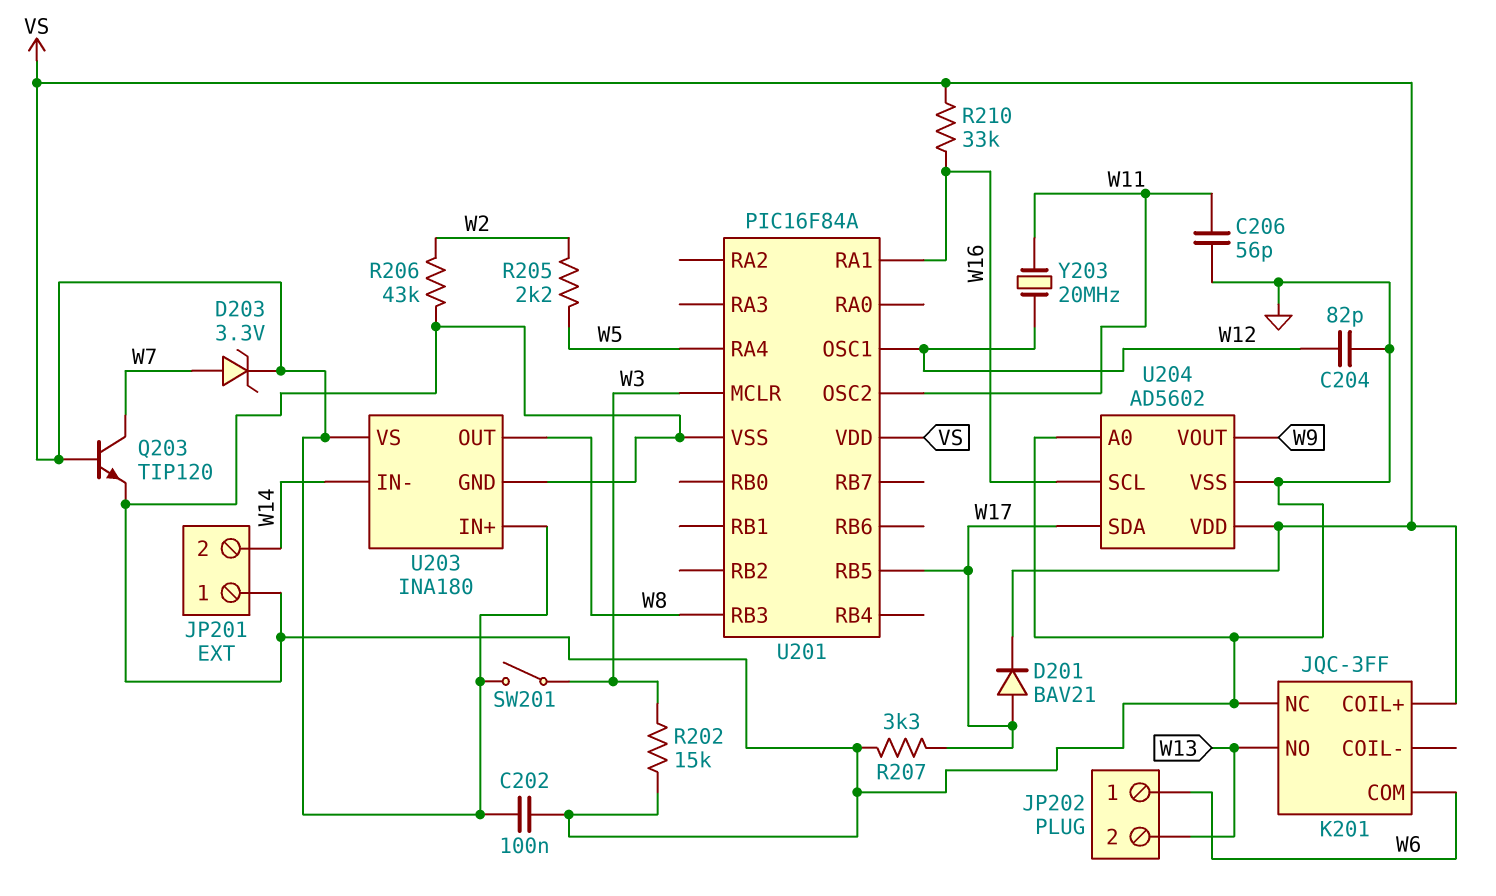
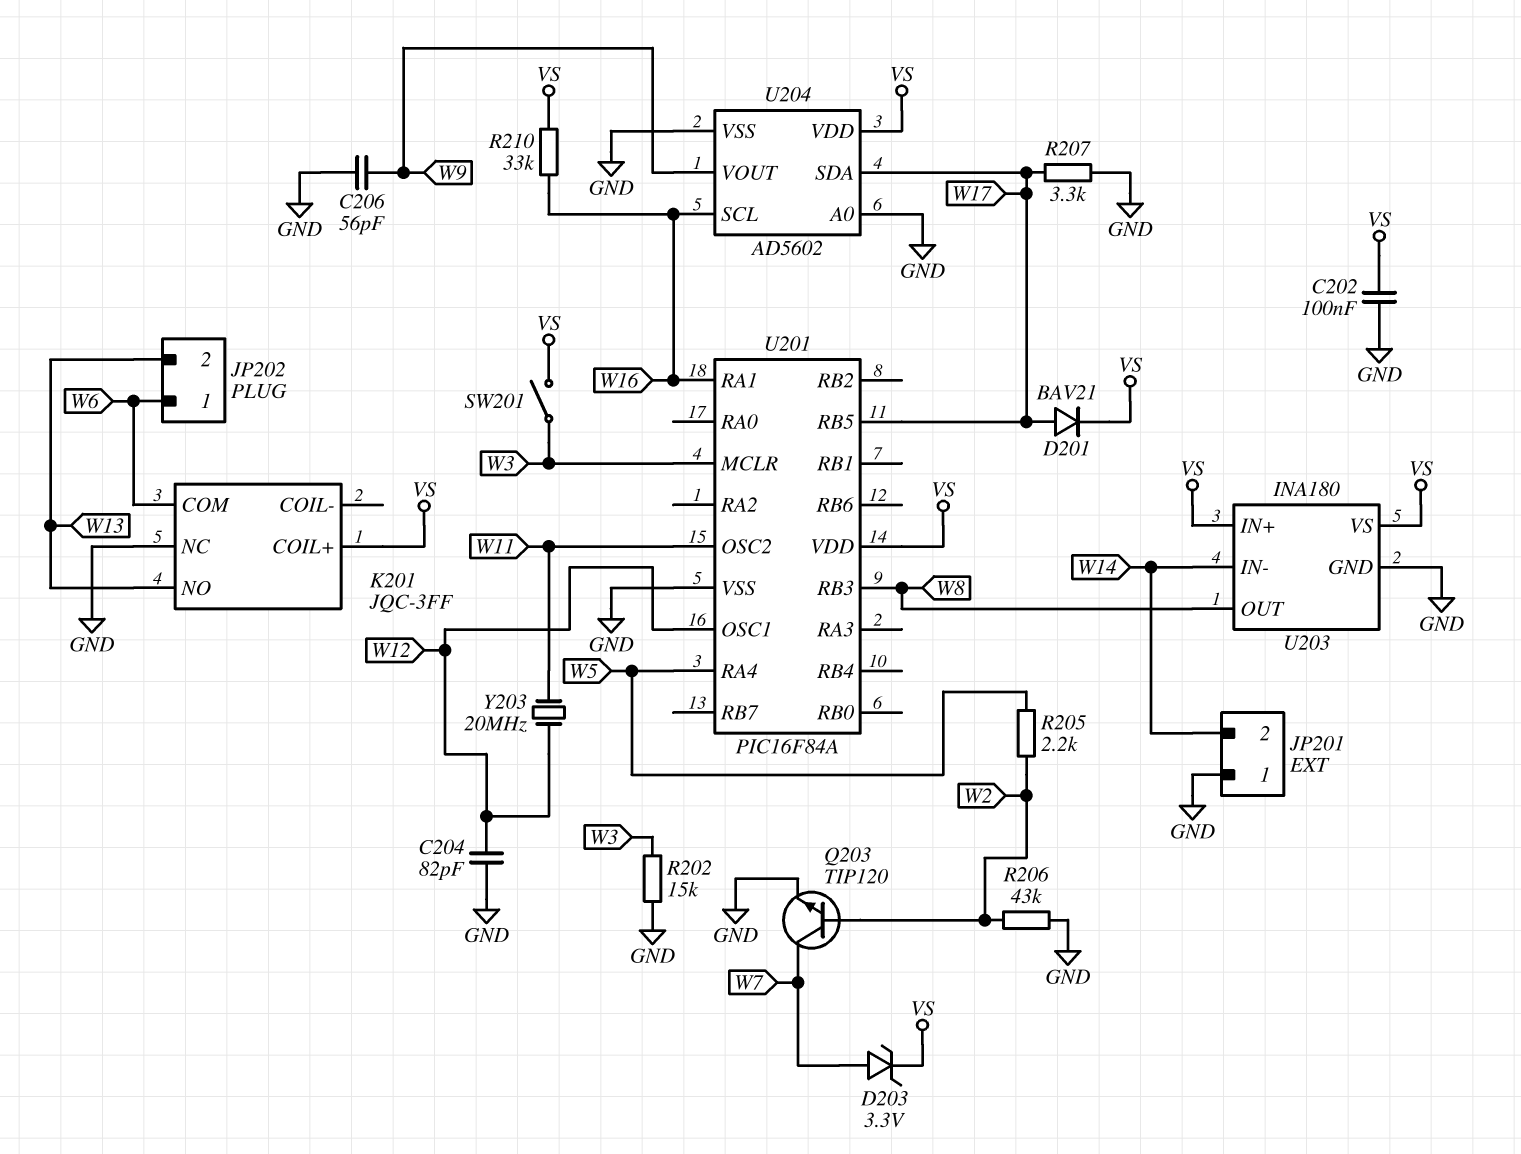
C206: 56pF (GND, W11) -> 56pF (GND, W9)
Q203: NPN TIP120 (B VS, C W7, E GND) -> NPN TIP120 (B W2, C W7, E GND)

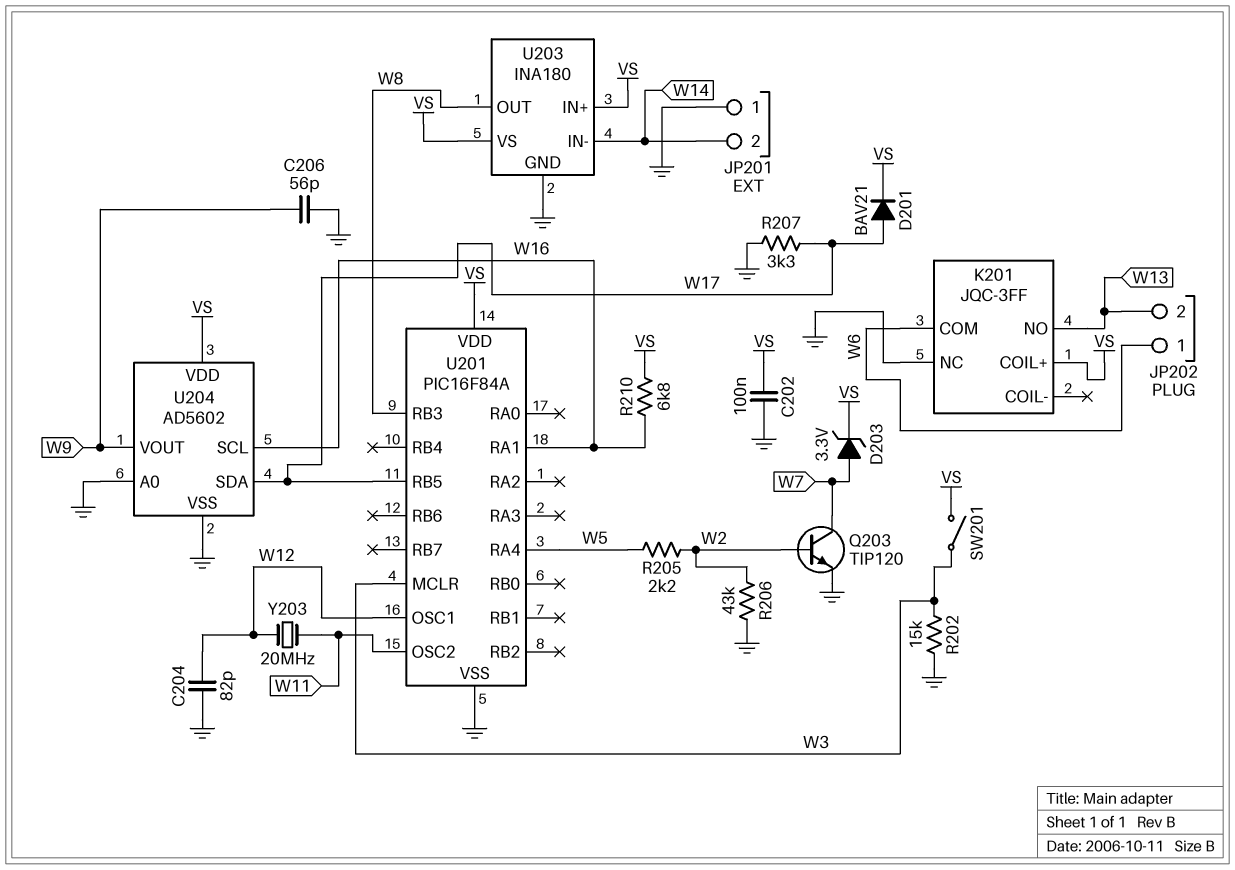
R210: 33k (VS, W16) -> 6.8k (VS, W16)

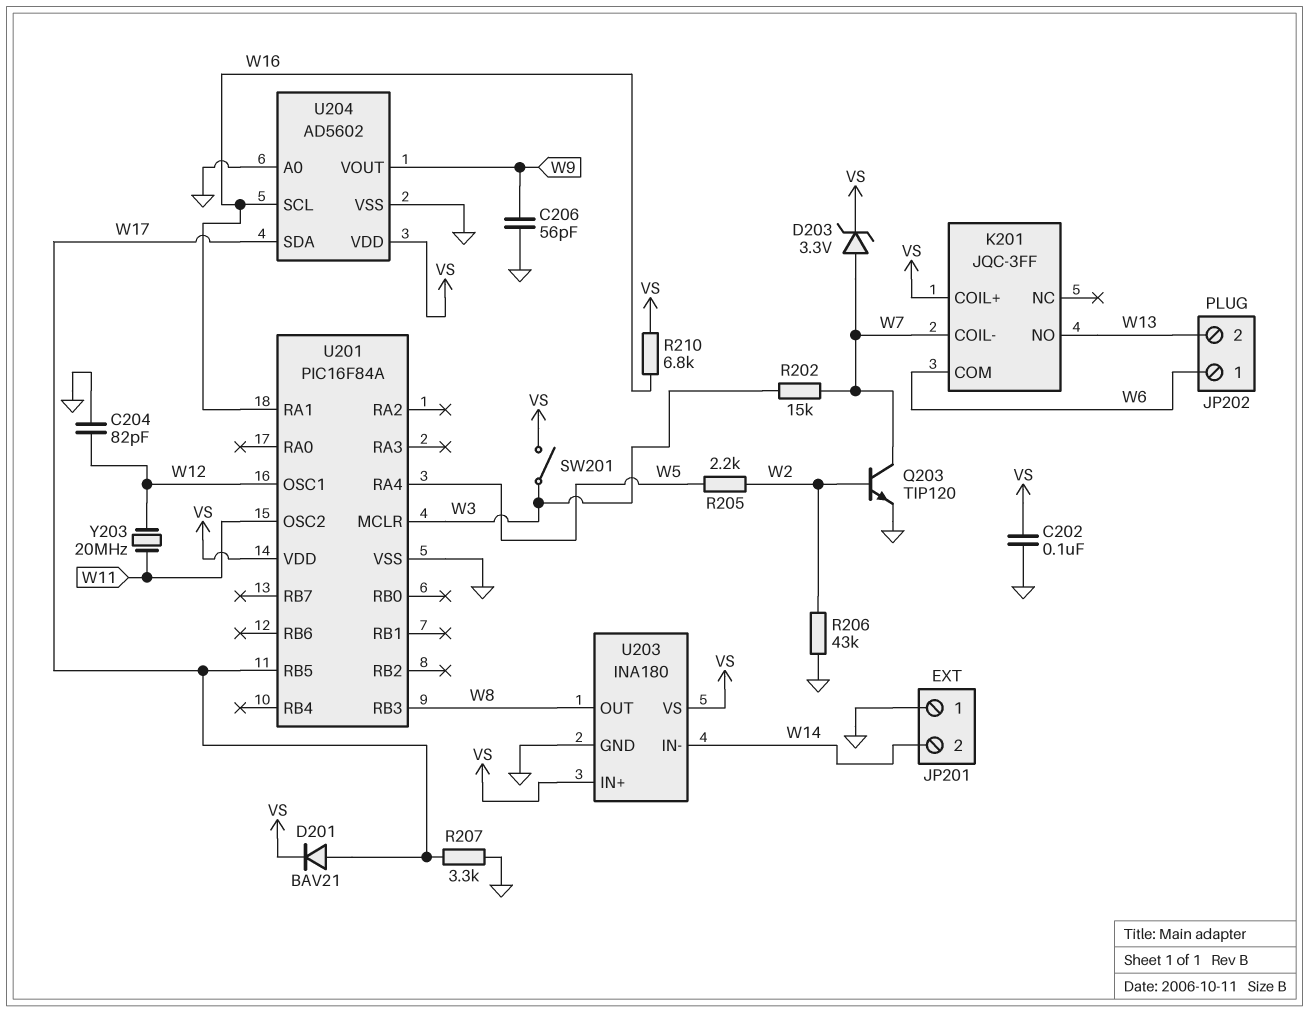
K201 pin COIL-: none -> W7
K201 pin NC: GND -> none
R202: 15k (GND, W3) -> 15k (W3, W7)

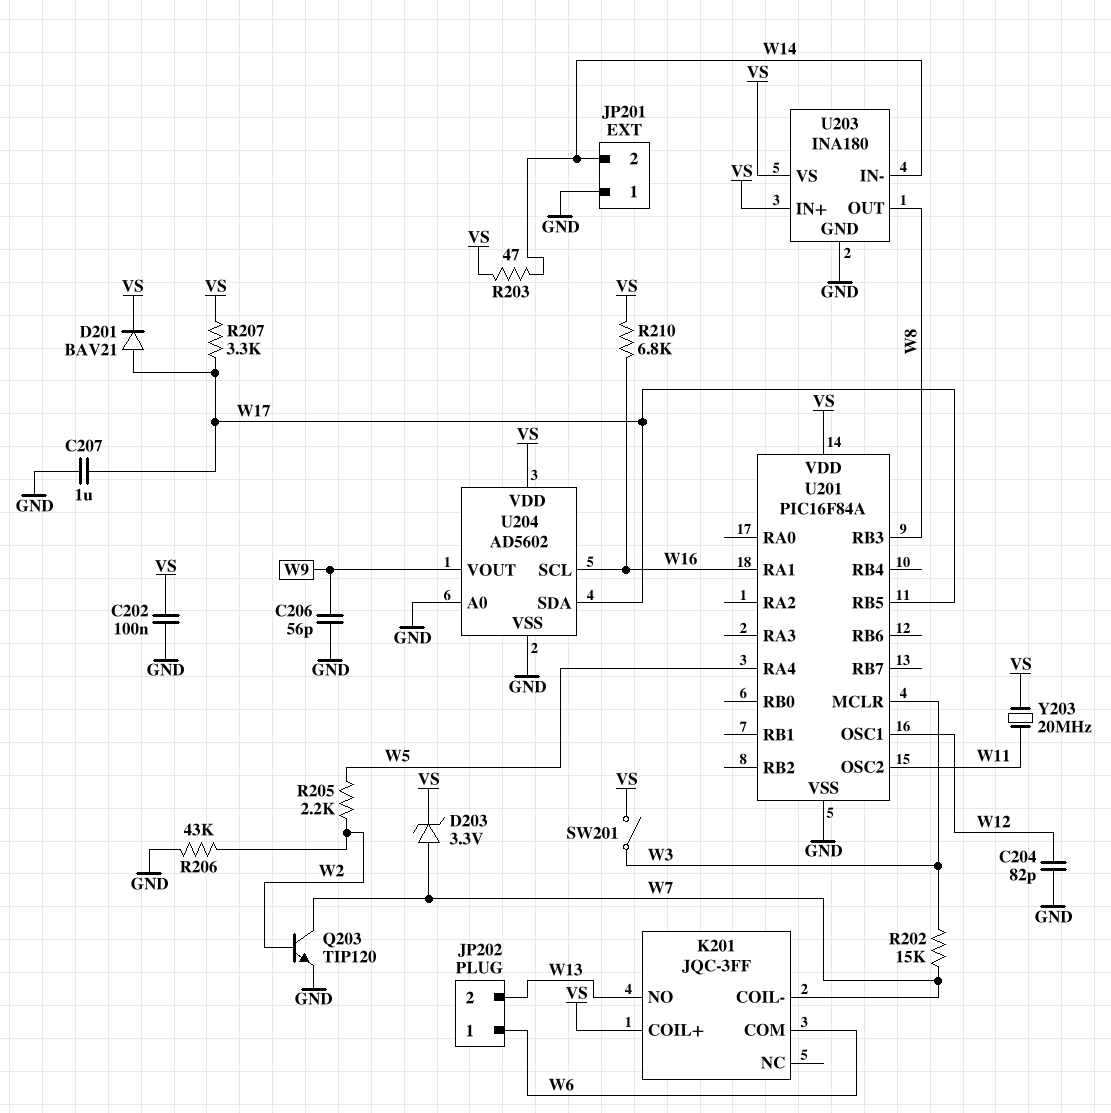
C207: none -> 1uF (GND, W17)
R203: none -> 47 (VS, W14)
R207: 3.3k (GND, W17) -> 3.3k (VS, W17)
Y203: 20MHz (W11, W12) -> 20MHz (VS, W11)

